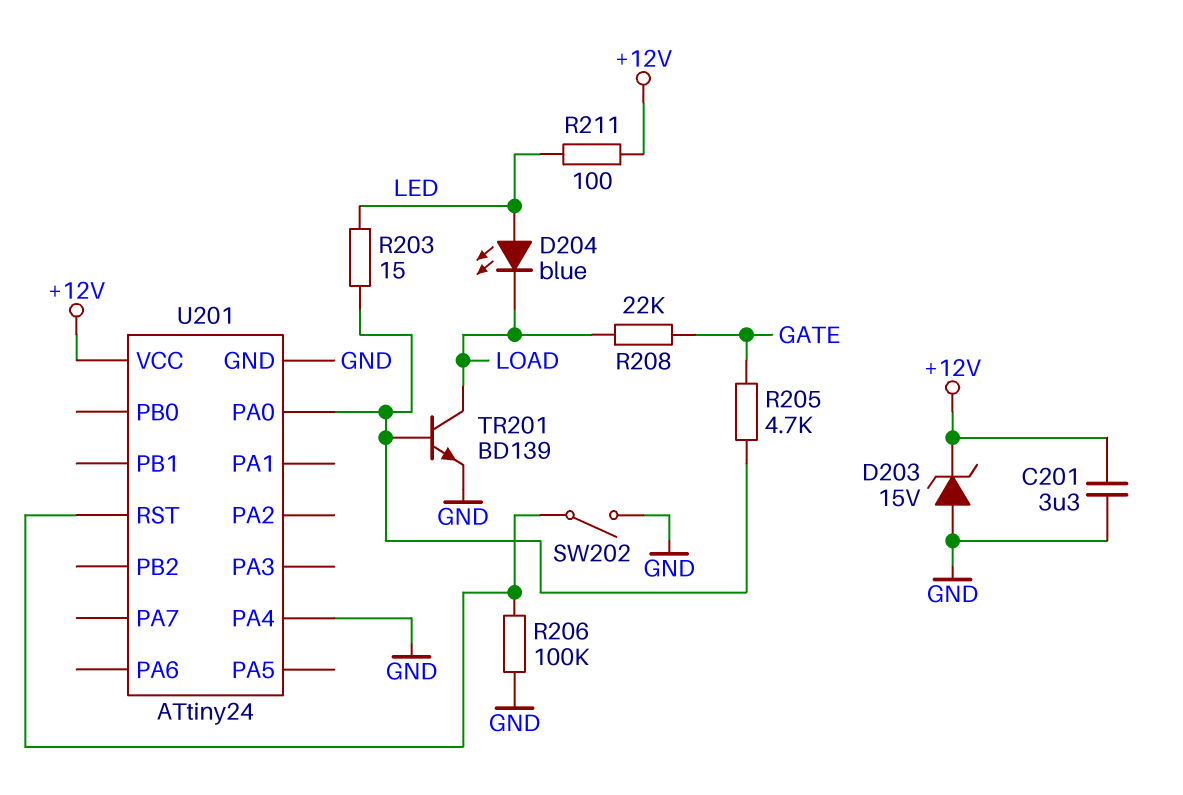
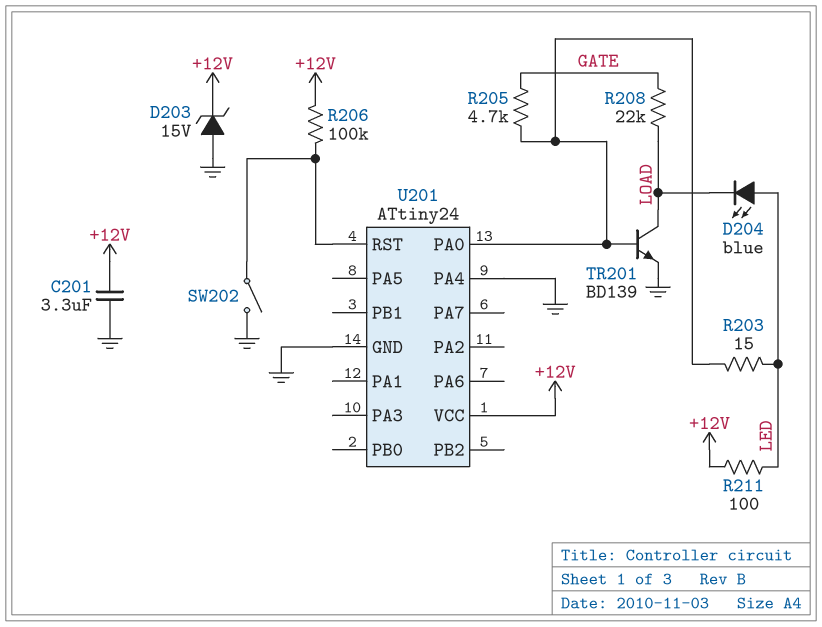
R206: 100k (GND, U201/RST) -> 100k (+12V, U201/RST)

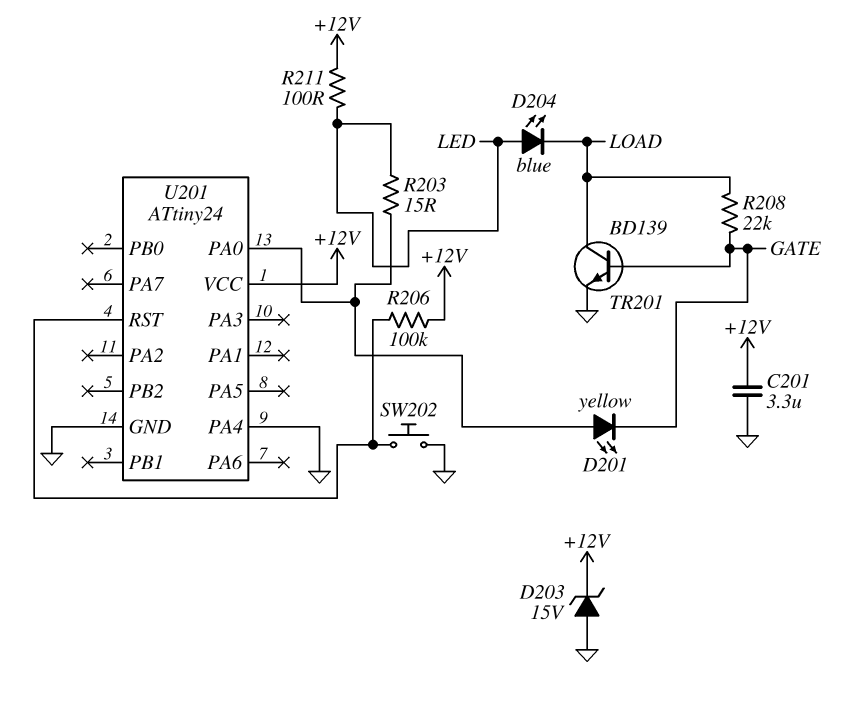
D201: none -> LED yellow (A U201/PA0, K GATE)
R205: 4.7k (GATE, U201/PA0) -> none
SW202: switch (GND, U201/RST) -> button (GND, U201/RST)
TR201: NPN BD139 (B U201/PA0, C LOAD, E GND) -> NPN BD139 (B GATE, C LOAD, E GND)

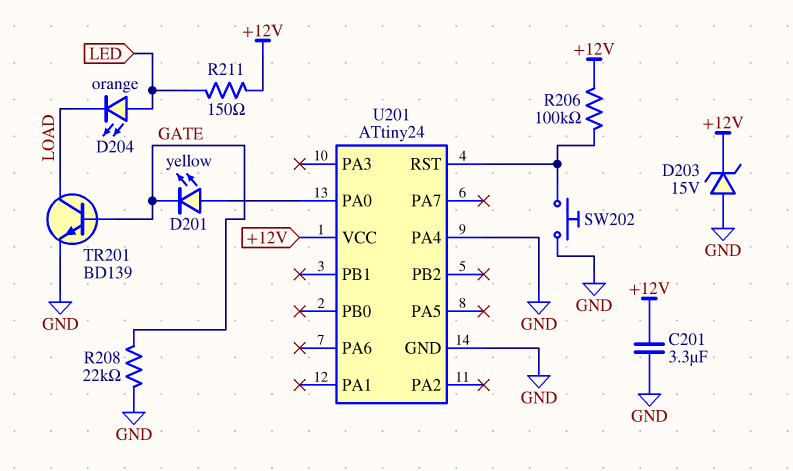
D204: LED blue (A LED, K LOAD) -> LED orange (A LED, K LOAD)
R203: 15 (LED, U201/PA0) -> none
R208: 22k (GATE, LOAD) -> 22k (GATE, GND)
R211: 100 (+12V, LED) -> 150 (+12V, LED)

